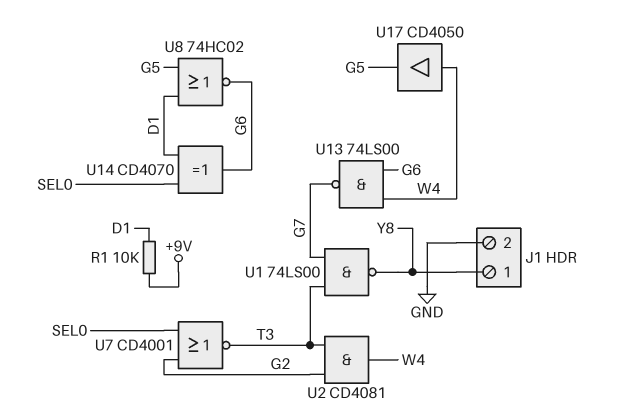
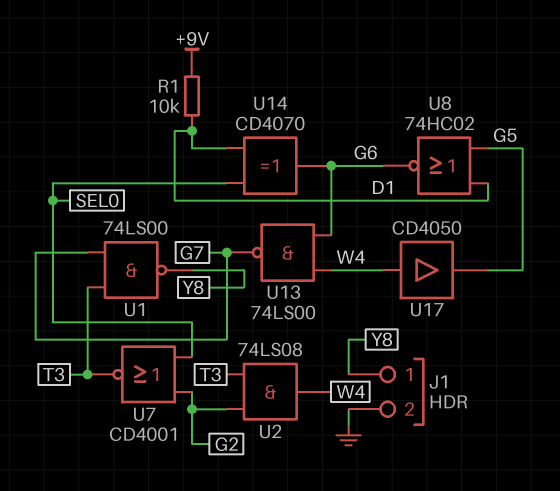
U2: AND CD4081 (in G2, in T3, out W4) -> AND 74LS08 (in G2, in T3, out W4)

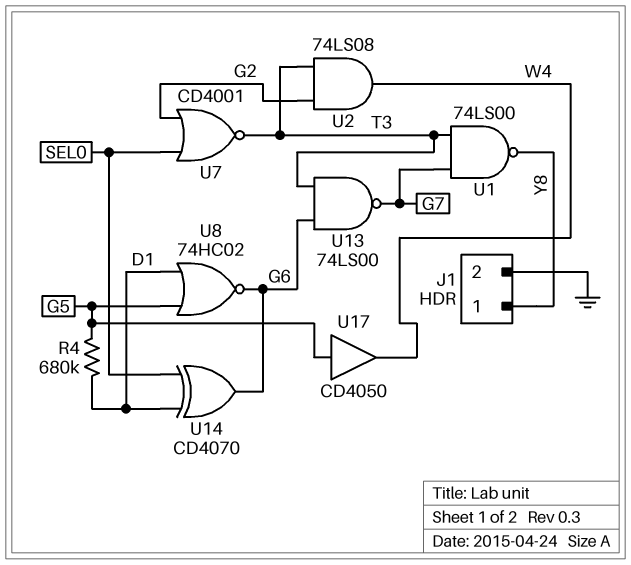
R1: 10k (+9V, D1) -> none
R4: none -> 680k (D1, G5)
U13: NAND 74LS00 (in G6, in W4, out G7) -> NAND 74LS00 (in G6, in T3, out G7)
U17: buffer CD4050 (in W4, out G5) -> buffer CD4050 (in G5, out W4)

